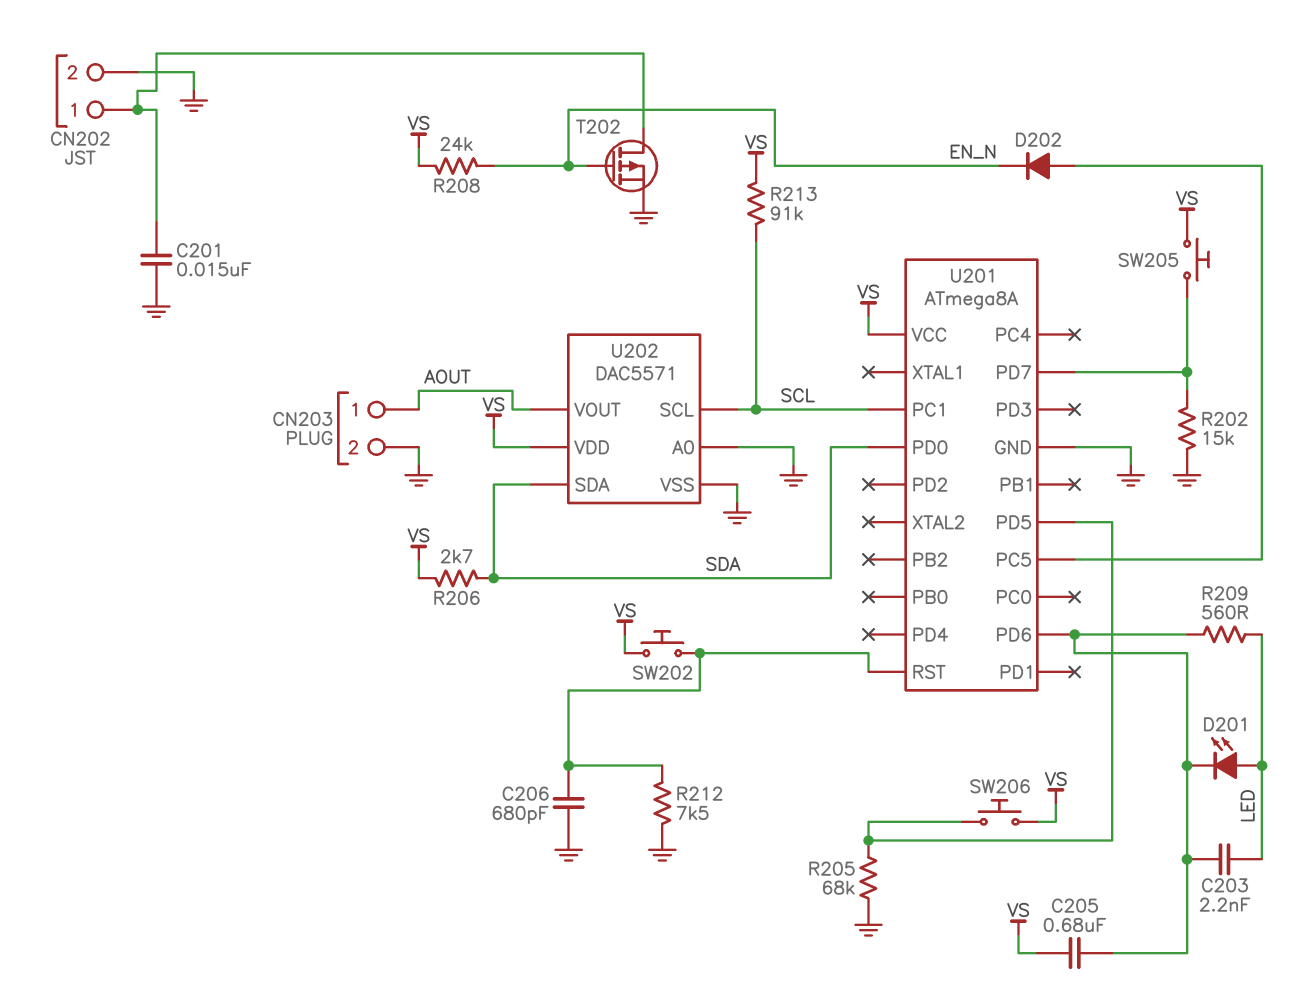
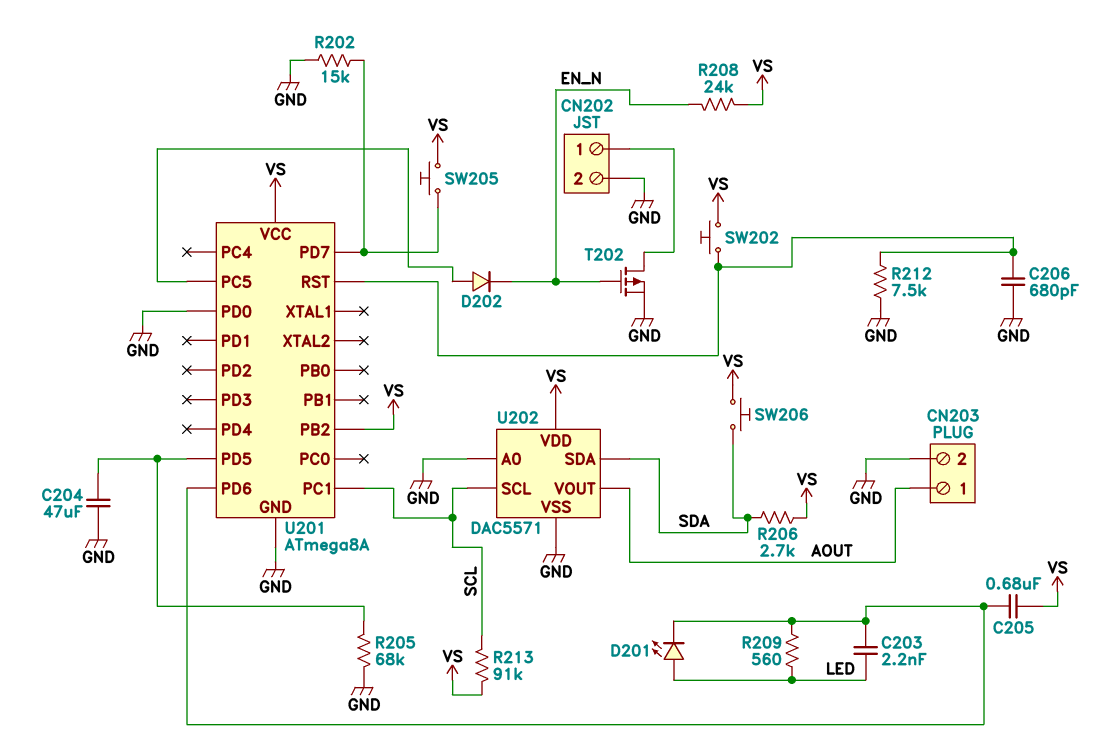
C201: 15nF (CN202/1, GND) -> none
C204: none -> 47uF (GND, U201/PD5)
SW206: button (U201/PD5, VS) -> button (SDA, VS)
U201 pin PB2: none -> VS
U201 pin PD0: SDA -> GND

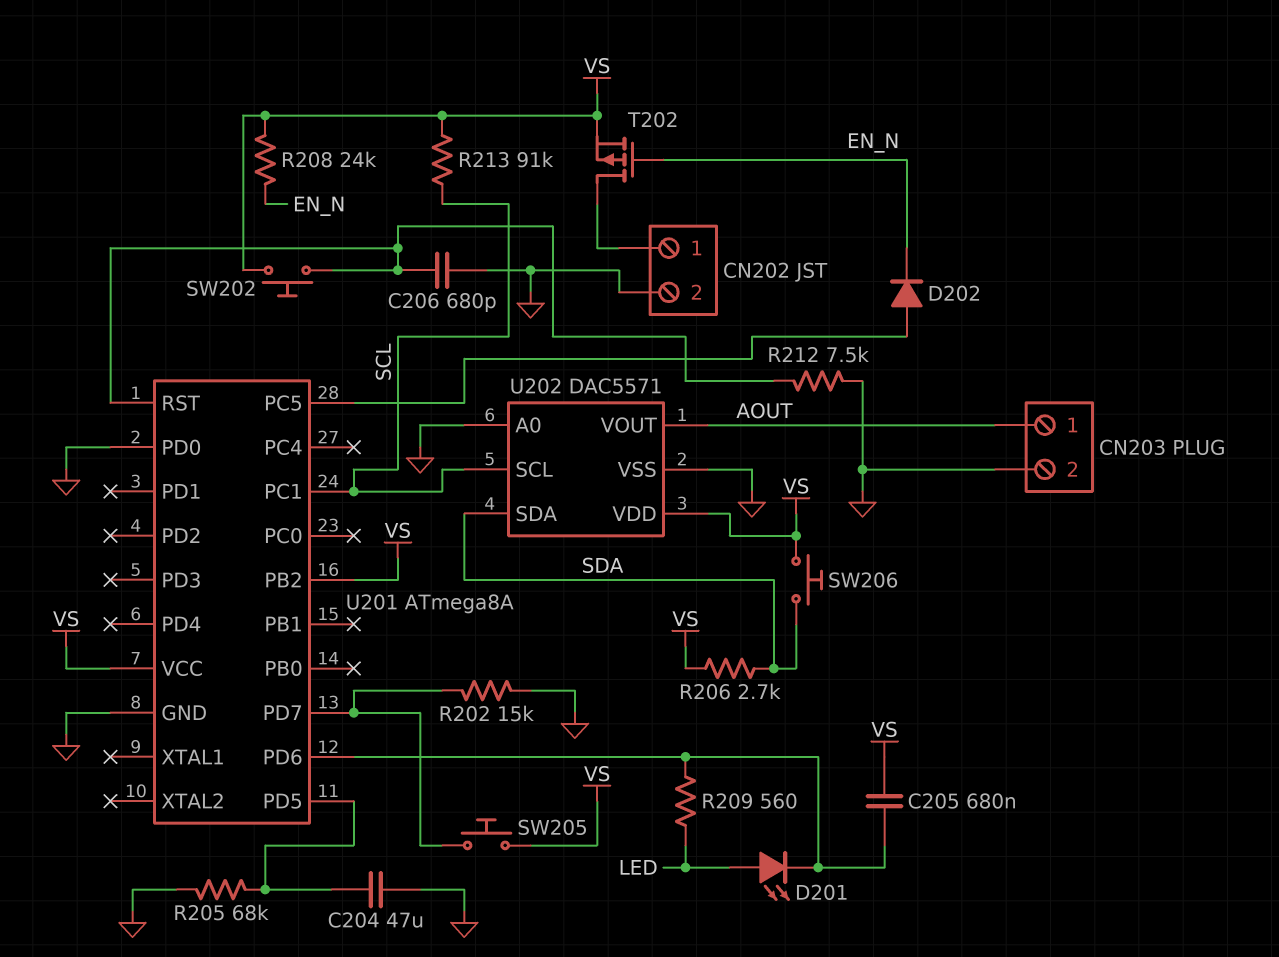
C203: 2.2nF (LED, U201/PD6) -> none
T202: PMOS (G EN_N, D CN202/1, S GND) -> PMOS (G EN_N, D CN202/1, S VS)

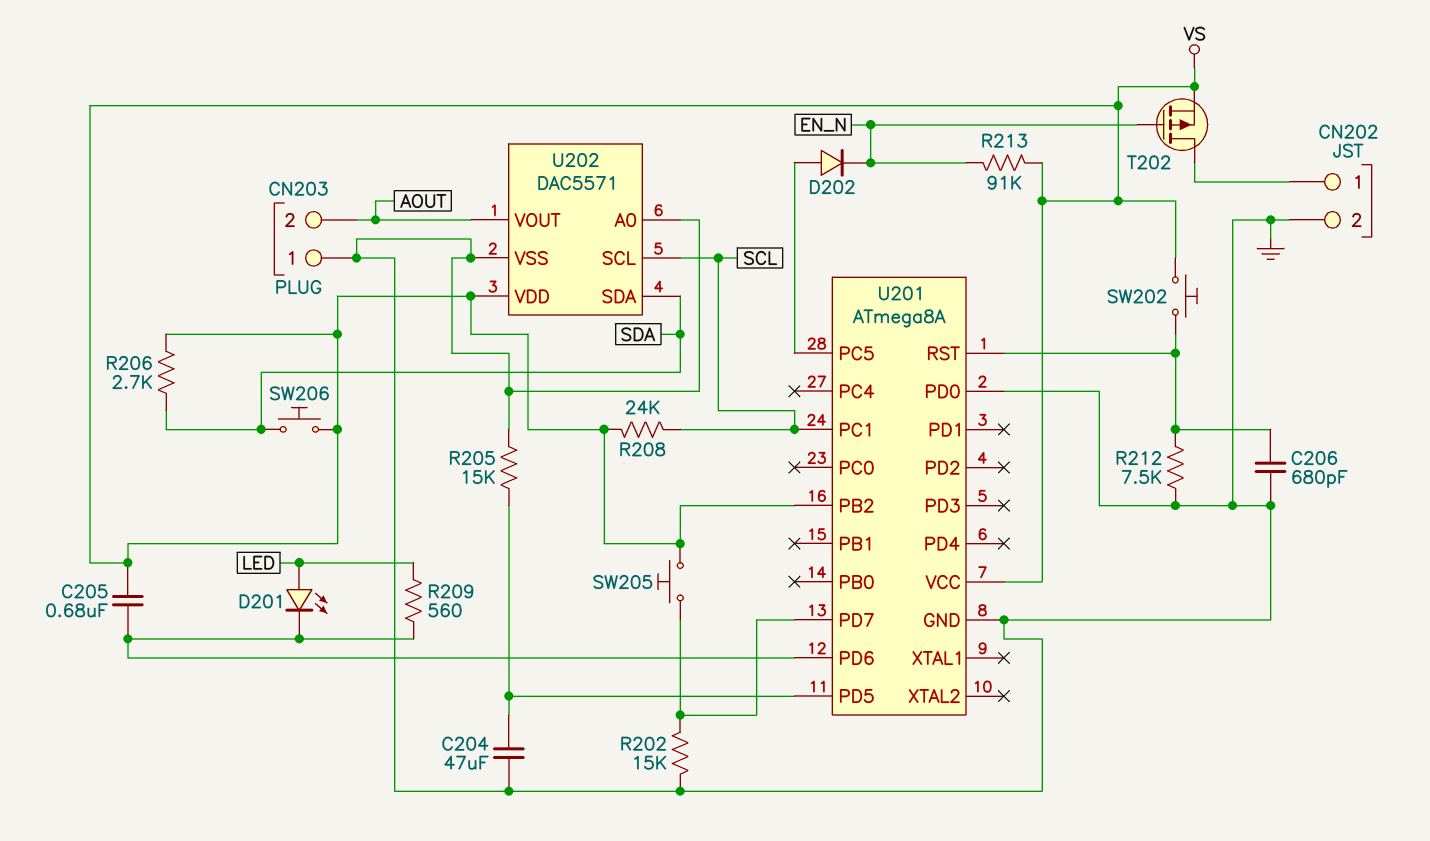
CN203 pin 1: AOUT -> GND
CN203 pin 2: GND -> AOUT
R205: 68k (GND, U201/PD5) -> 15k (GND, U201/PD5)
R208: 24k (EN_N, VS) -> 24k (SCL, VS)
R213: 91k (SCL, VS) -> 91k (EN_N, VS)

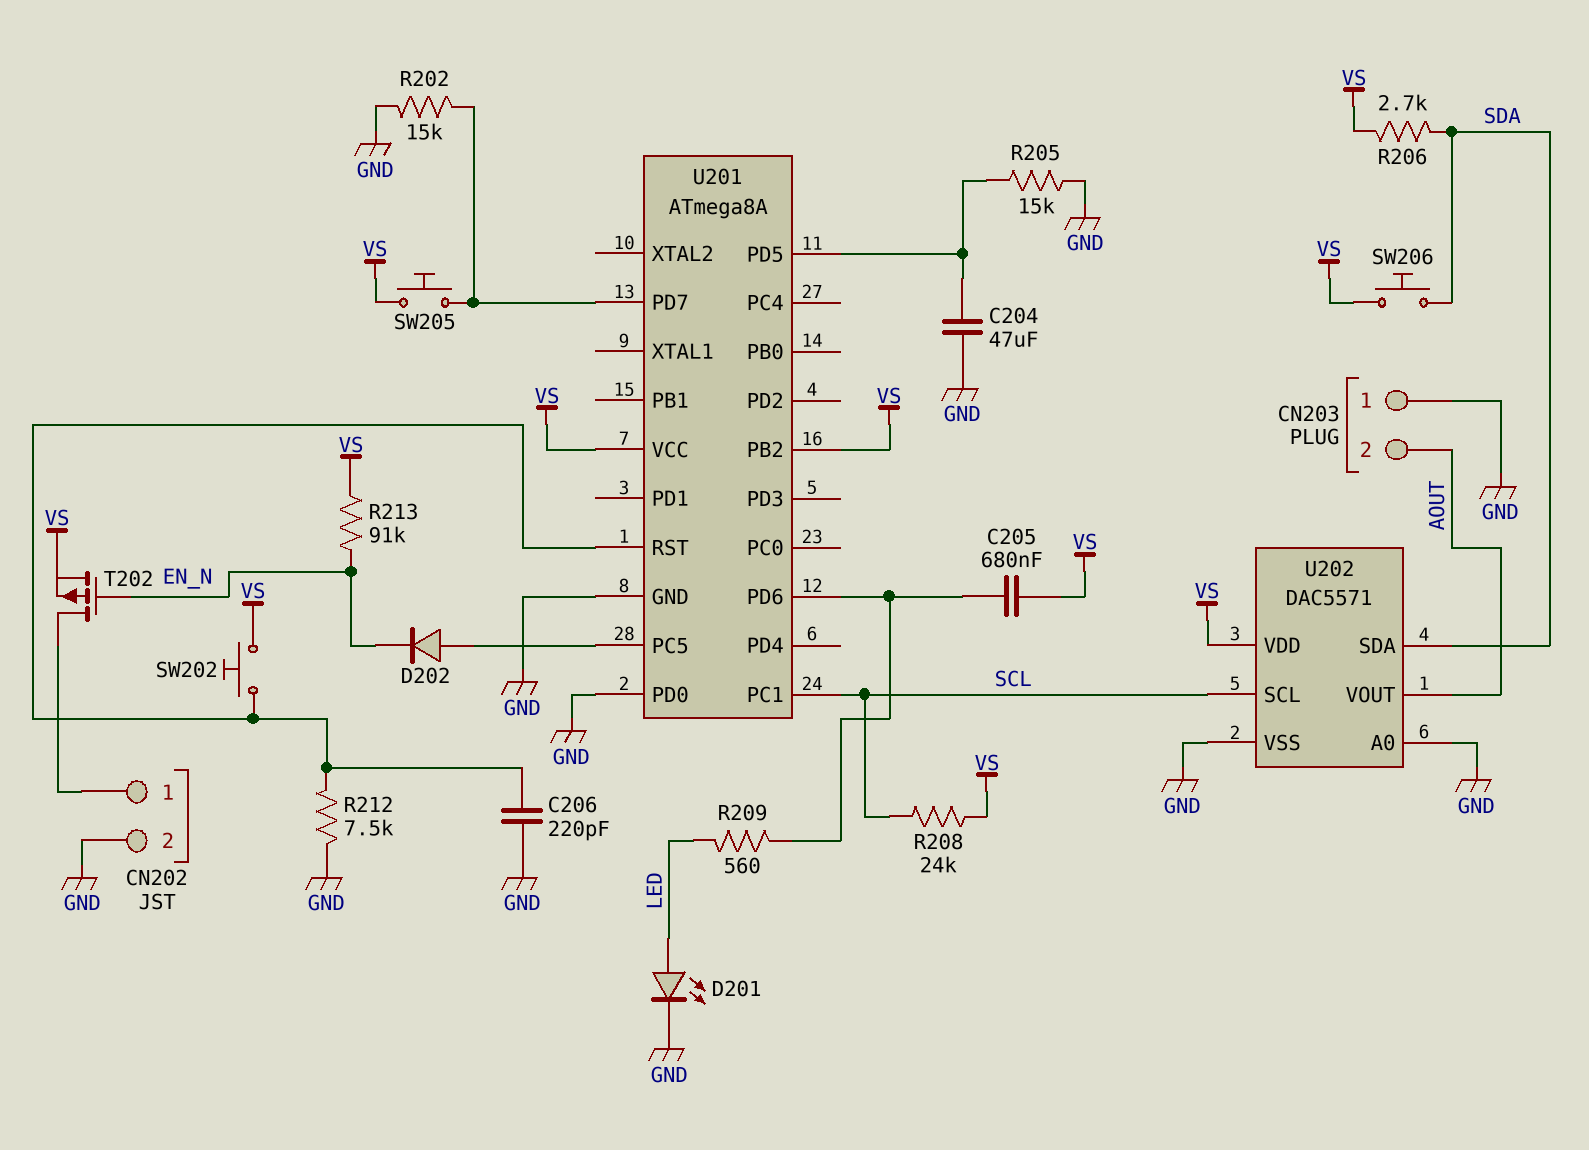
C206: 680pF (GND, U201/RST) -> 220pF (GND, U201/RST)
D201: LED (A LED, K U201/PD6) -> LED (A LED, K GND)

